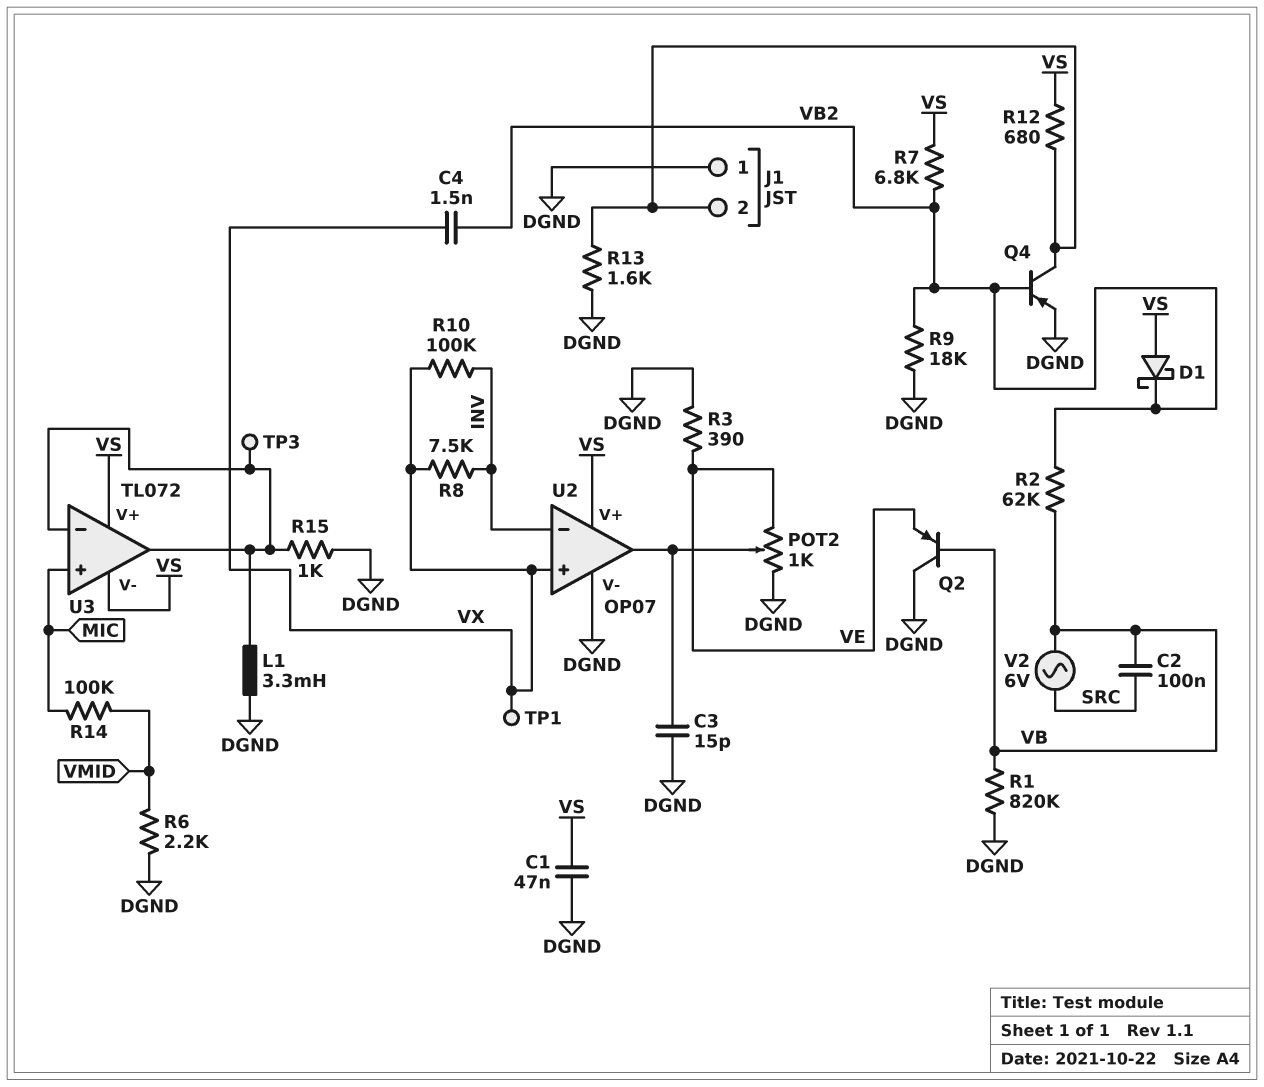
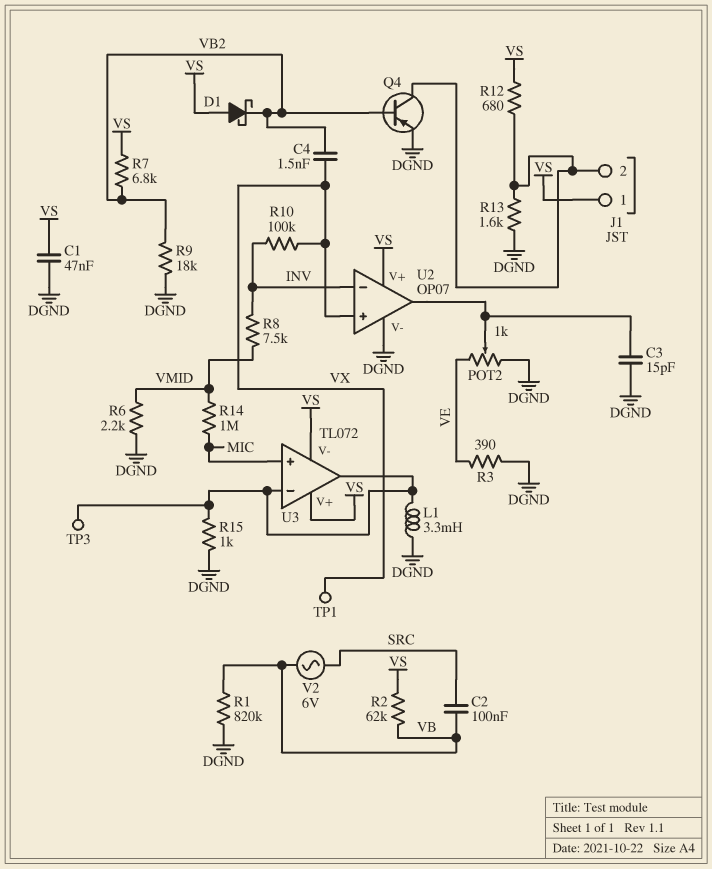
J1 pin 1: DGND -> VS
Q2: PNP (B VB, C DGND, E VE) -> none
R2: 62k (VB, VB2) -> 62k (VB, VS)
R8: 7.5k (INV, VX) -> 7.5k (INV, VMID)
R14: 100k (MIC, VMID) -> 1M (MIC, VMID)

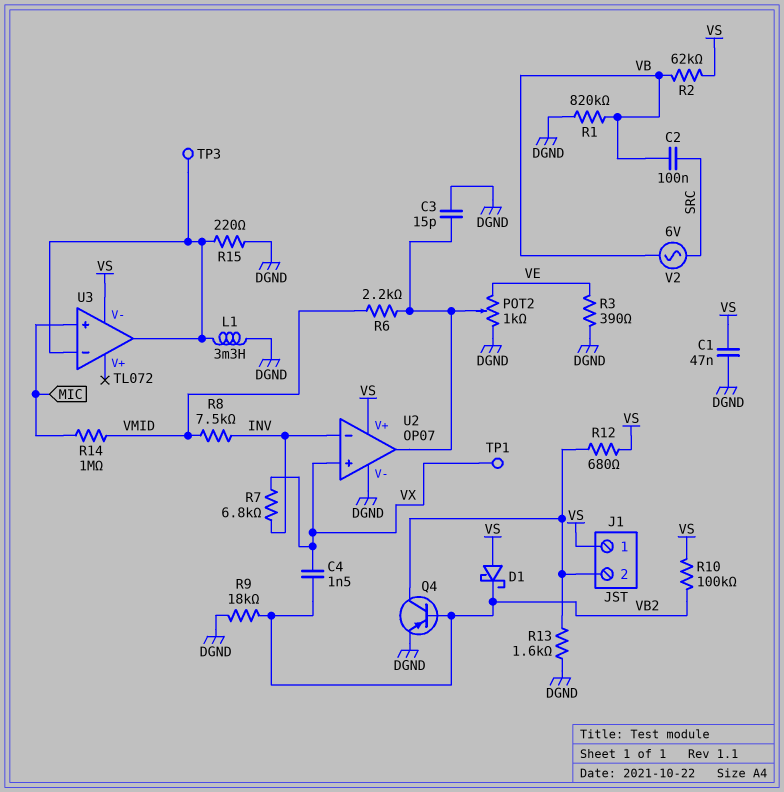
R6: 2.2k (DGND, VMID) -> 2.2k (U2/out, VMID)
R7: 6.8k (VB2, VS) -> 6.8k (INV, VX)
R10: 100k (INV, VX) -> 100k (VB2, VS)
R15: 1k (DGND, U3/in-) -> 220 (DGND, U3/in-)
U3 pin V+: VS -> none

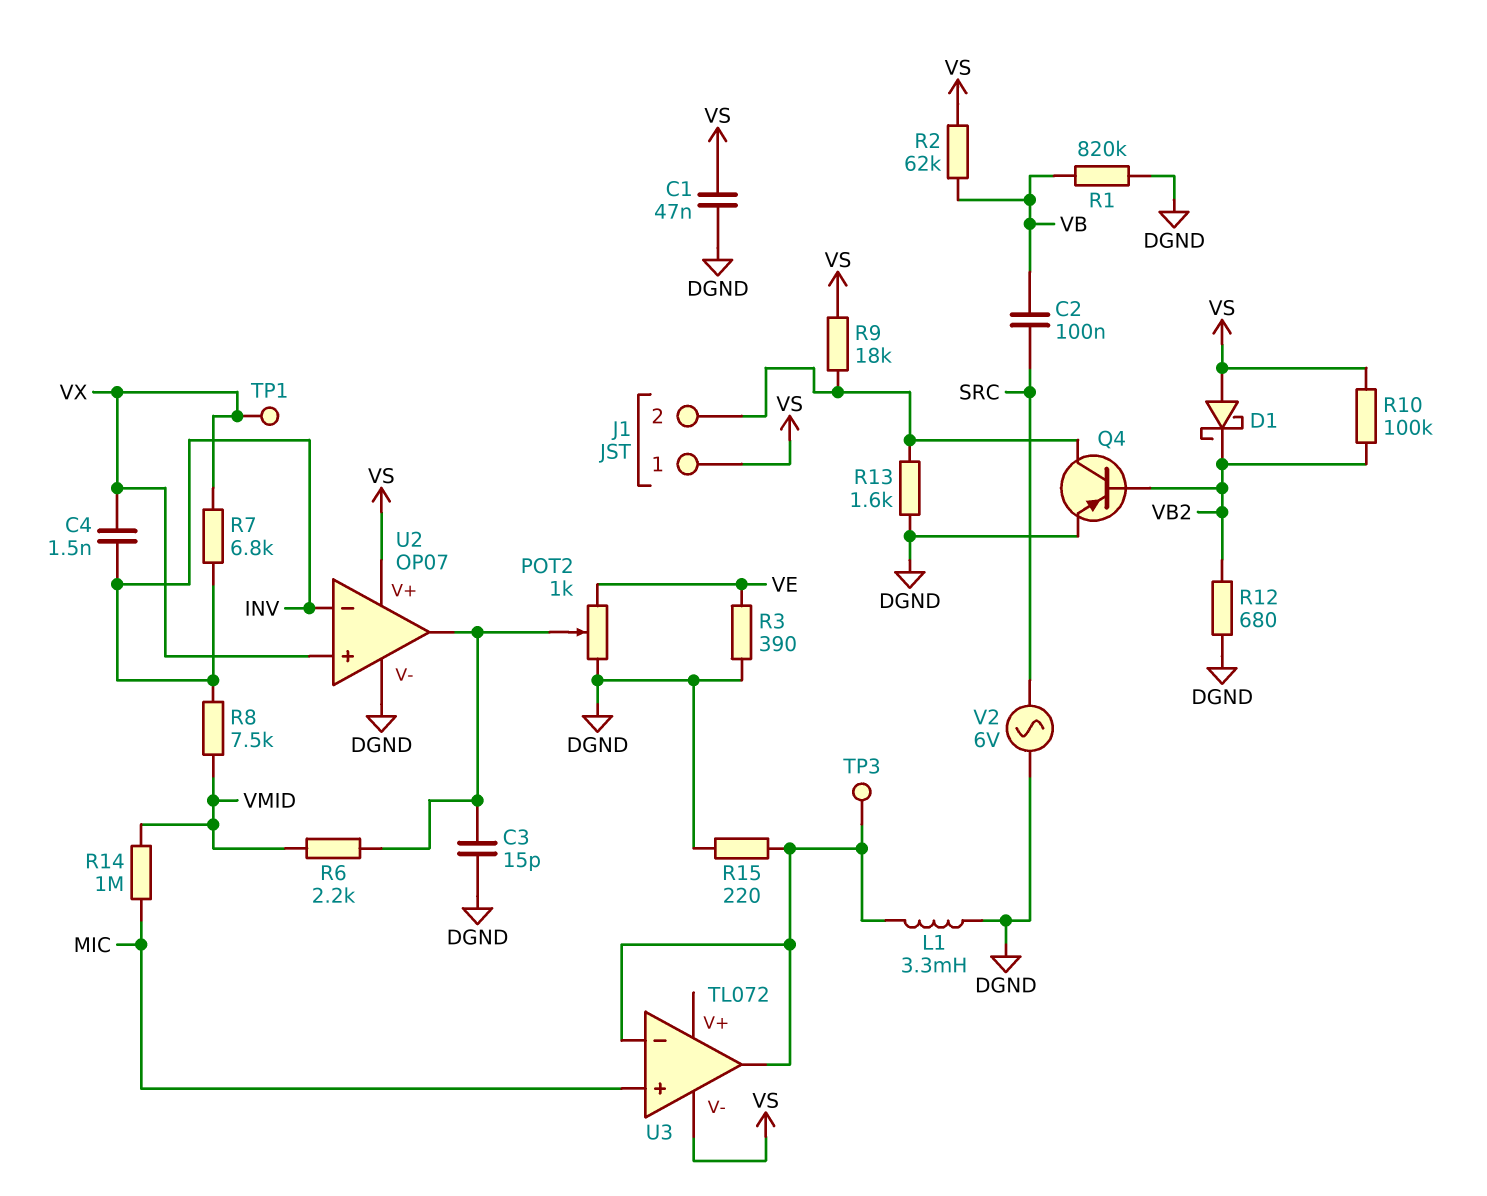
C4: 1.5nF (VB2, VX) -> 1.5nF (INV, VX)
R9: 18k (DGND, VB2) -> 18k (J1/2, VS)
R12: 680 (J1/2, VS) -> 680 (DGND, VB2)
V2: AC 6V (SRC, VB) -> AC 6V (DGND, SRC)

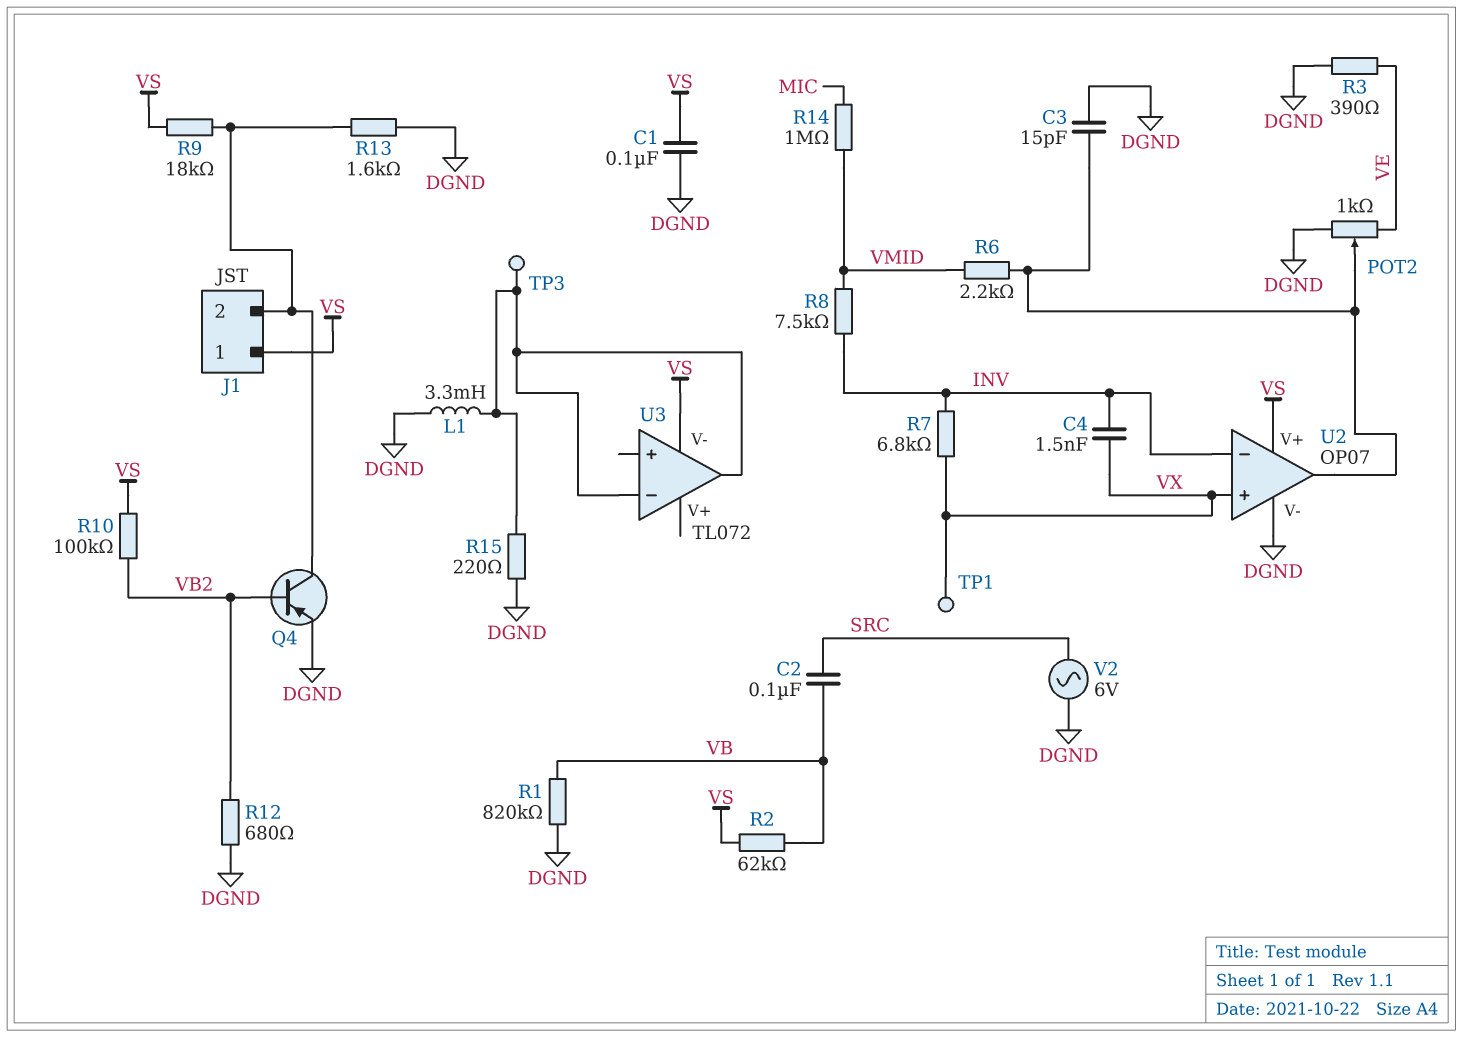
C1: 47nF (DGND, VS) -> 100nF (DGND, VS)
D1: schottky (A VS, K VB2) -> none
U3 pin in+: MIC -> none

